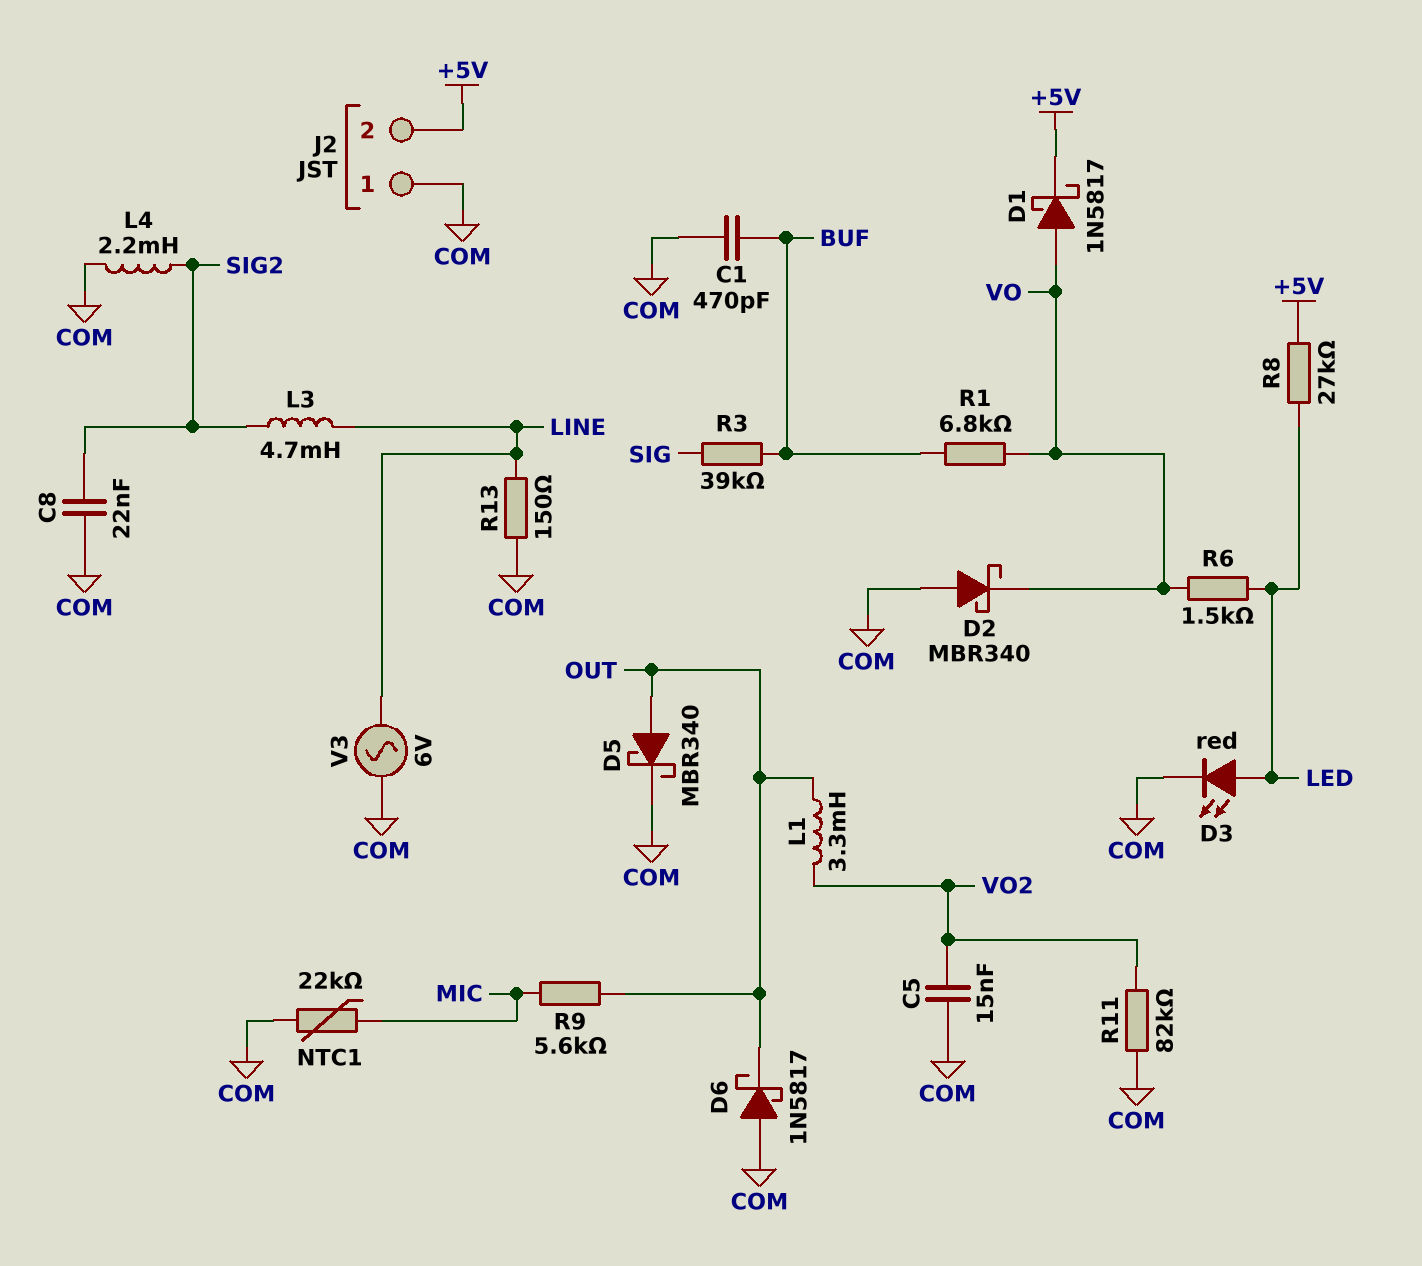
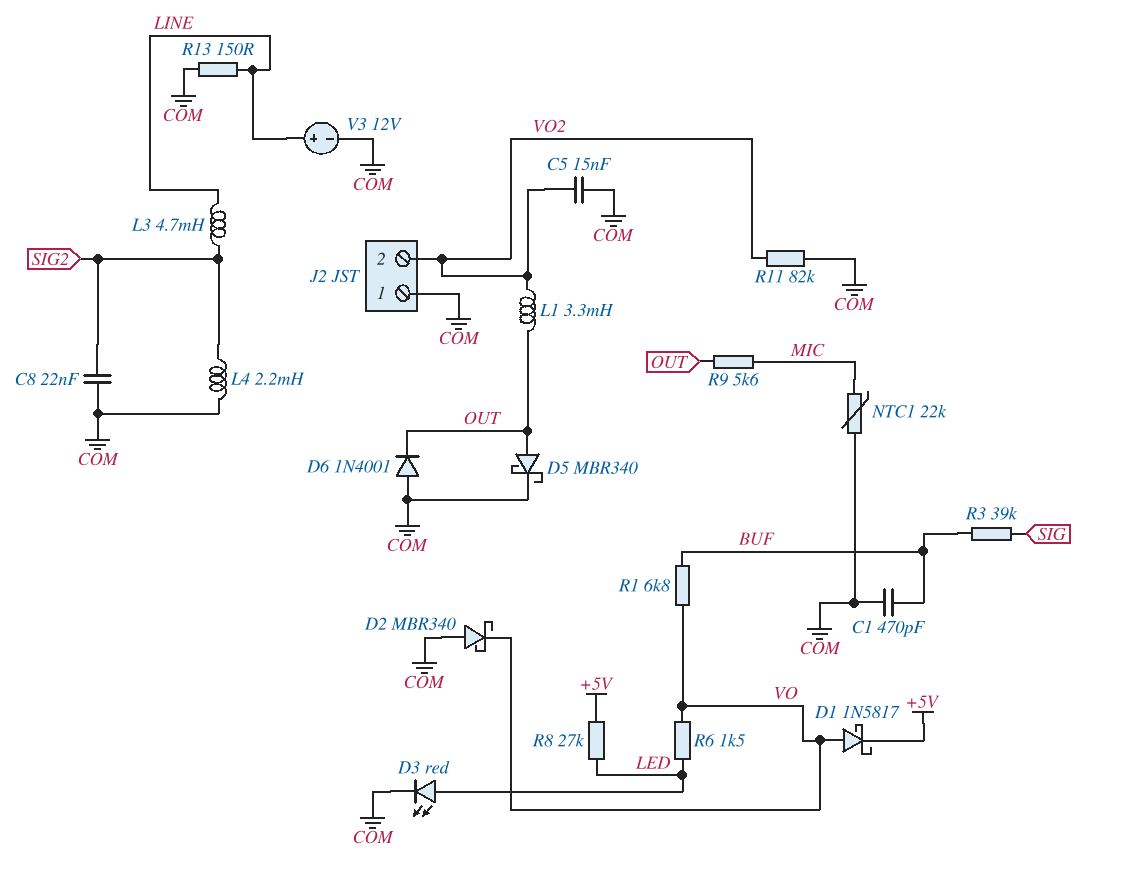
D6: schottky 1N5817 (A COM, K OUT) -> diode 1N4001 (A COM, K OUT)
J2 pin 2: +5V -> VO2
V3: AC 6V (COM, LINE) -> 12V (plus LINE, minus COM)

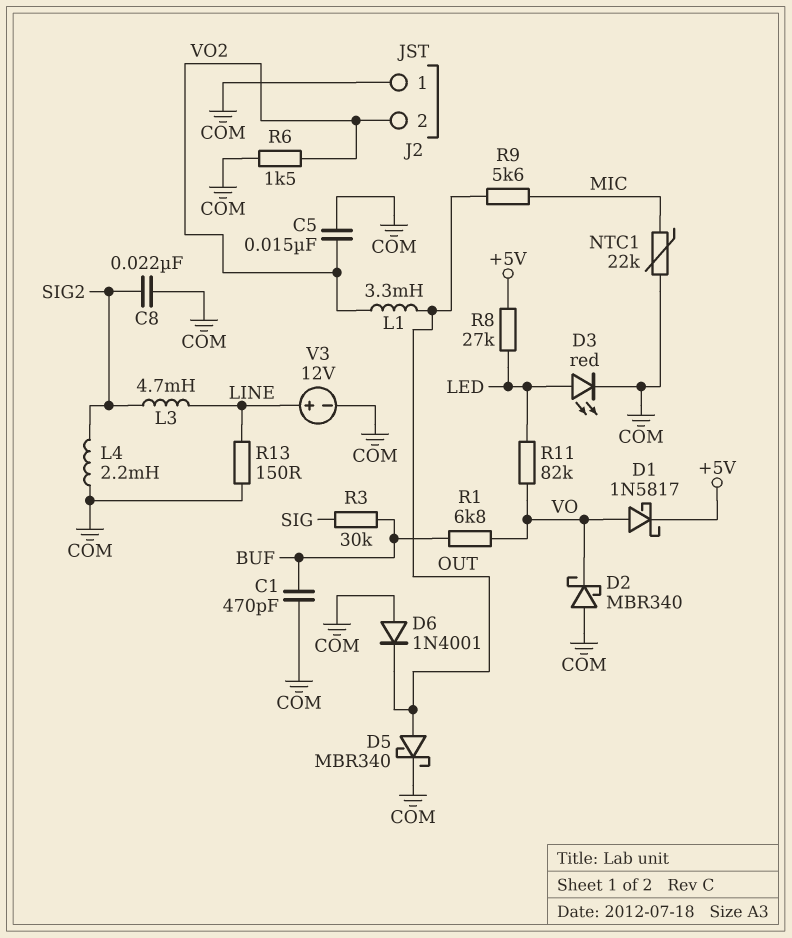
R3: 39k (BUF, SIG) -> 30k (BUF, SIG)
R6: 1.5k (LED, VO) -> 1.5k (COM, VO2)
R11: 82k (COM, VO2) -> 82k (LED, VO)

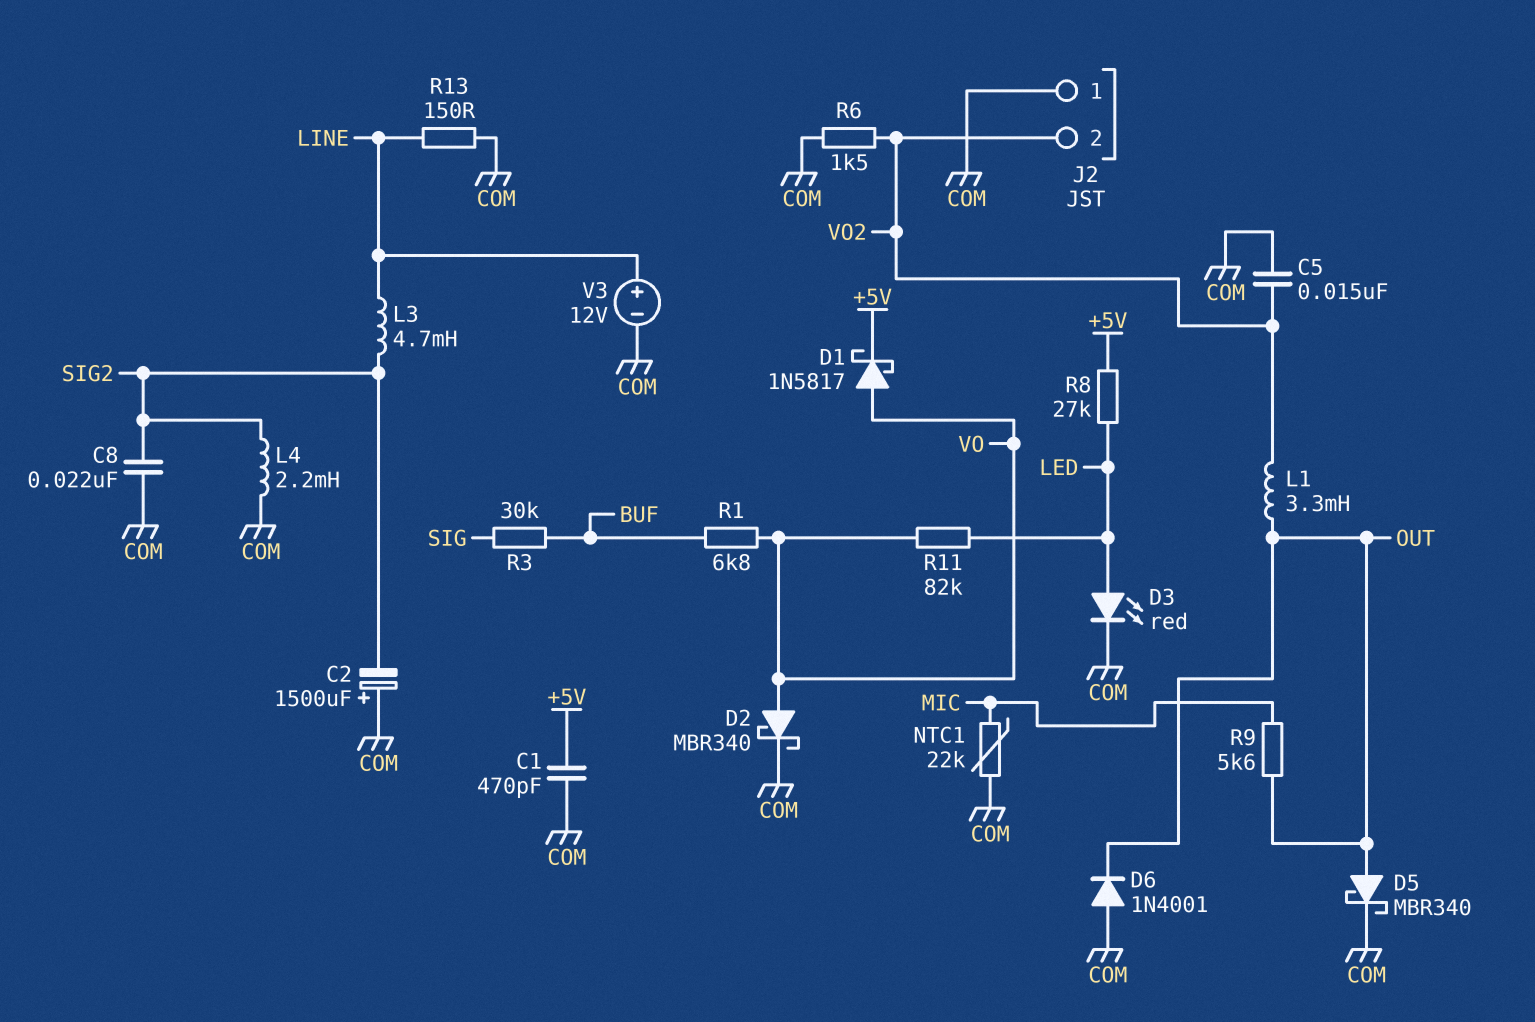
C1: 470pF (BUF, COM) -> 470pF (+5V, COM)
C2: none -> 1500uF (plus COM, minus SIG2)
D2: schottky MBR340 (A COM, K VO) -> schottky MBR340 (A VO, K COM)

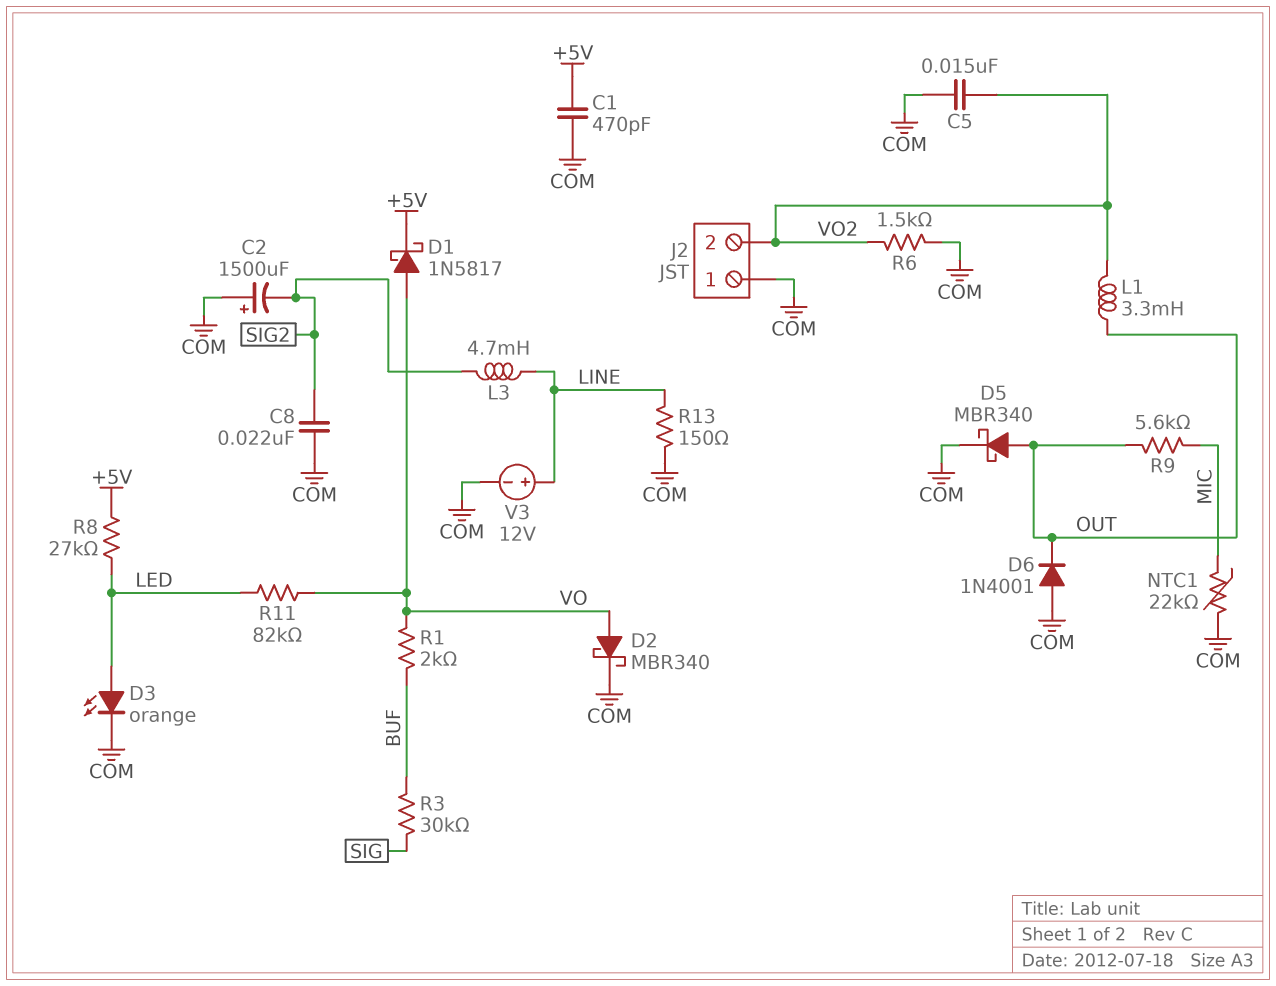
D3: LED red (A LED, K COM) -> LED orange (A LED, K COM)
L4: 2.2mH (COM, SIG2) -> none
R1: 6.8k (BUF, VO) -> 2k (BUF, VO)

